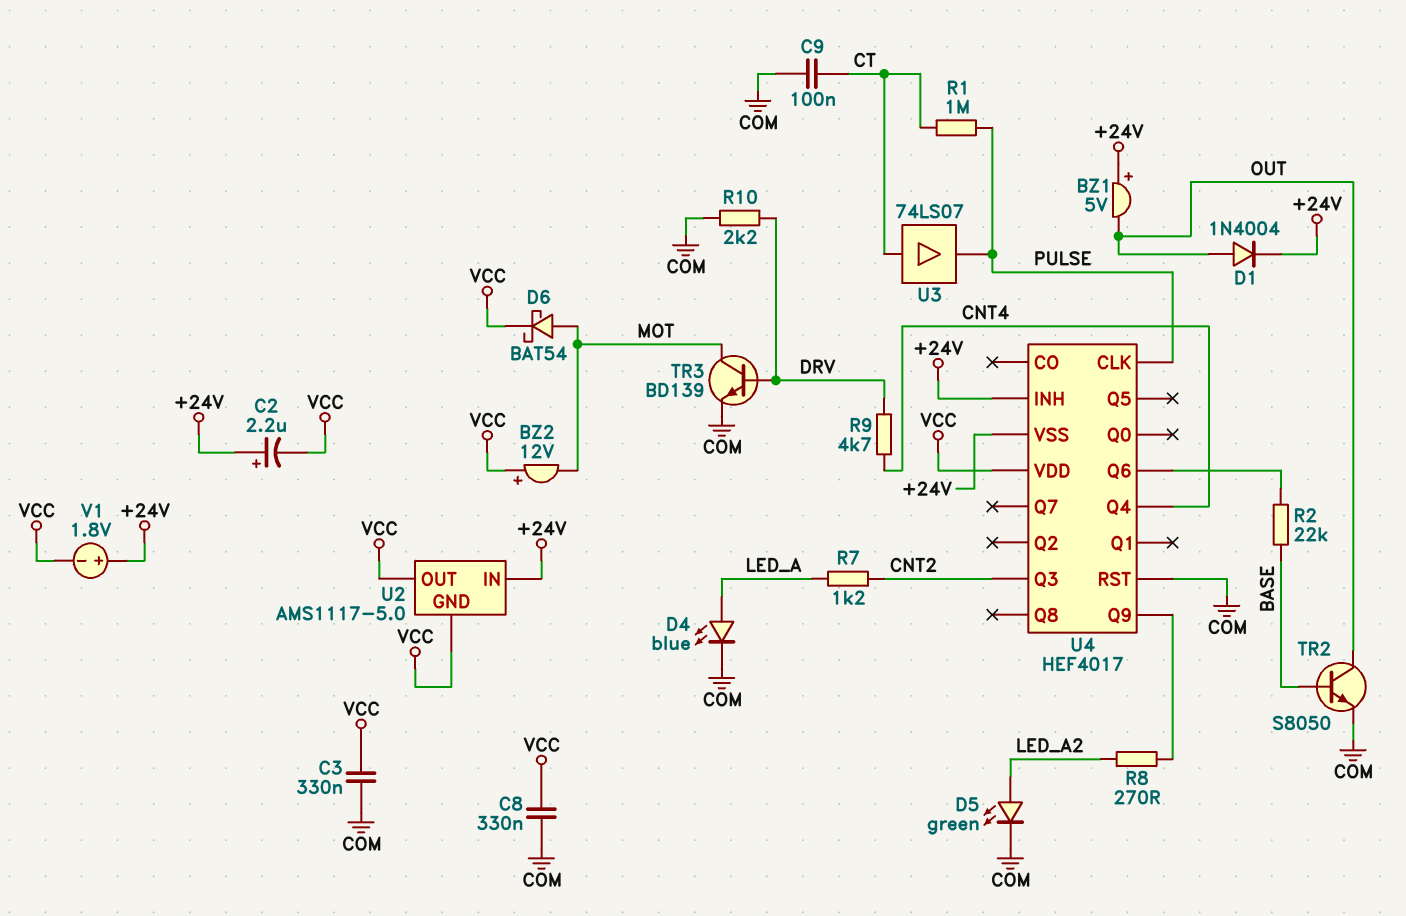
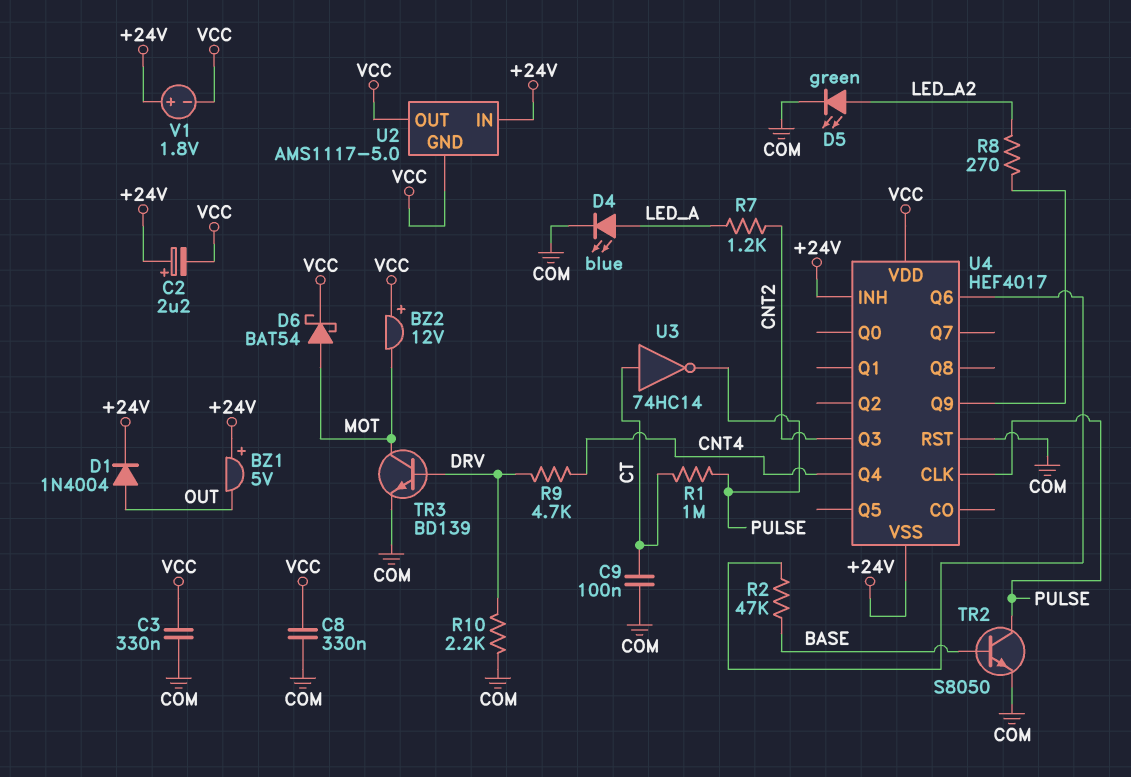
R2: 22k (BASE, U4/Q6) -> 47k (BASE, U4/Q6)
TR2: NPN S8050 (B BASE, C OUT, E COM) -> NPN S8050 (B BASE, C PULSE, E COM)
U3: buffer 74LS07 (in CT, out PULSE) -> NOT 74HC14 (in CT, out PULSE)

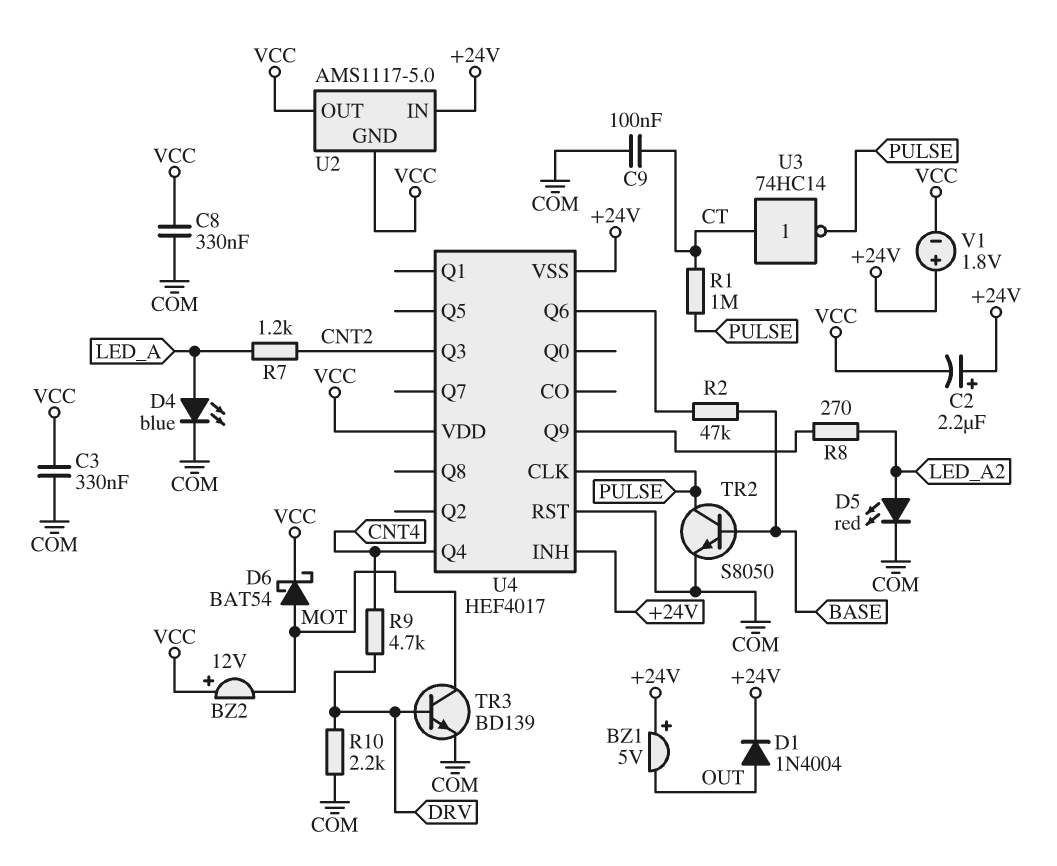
D5: LED green (A LED_A2, K COM) -> LED red (A LED_A2, K COM)

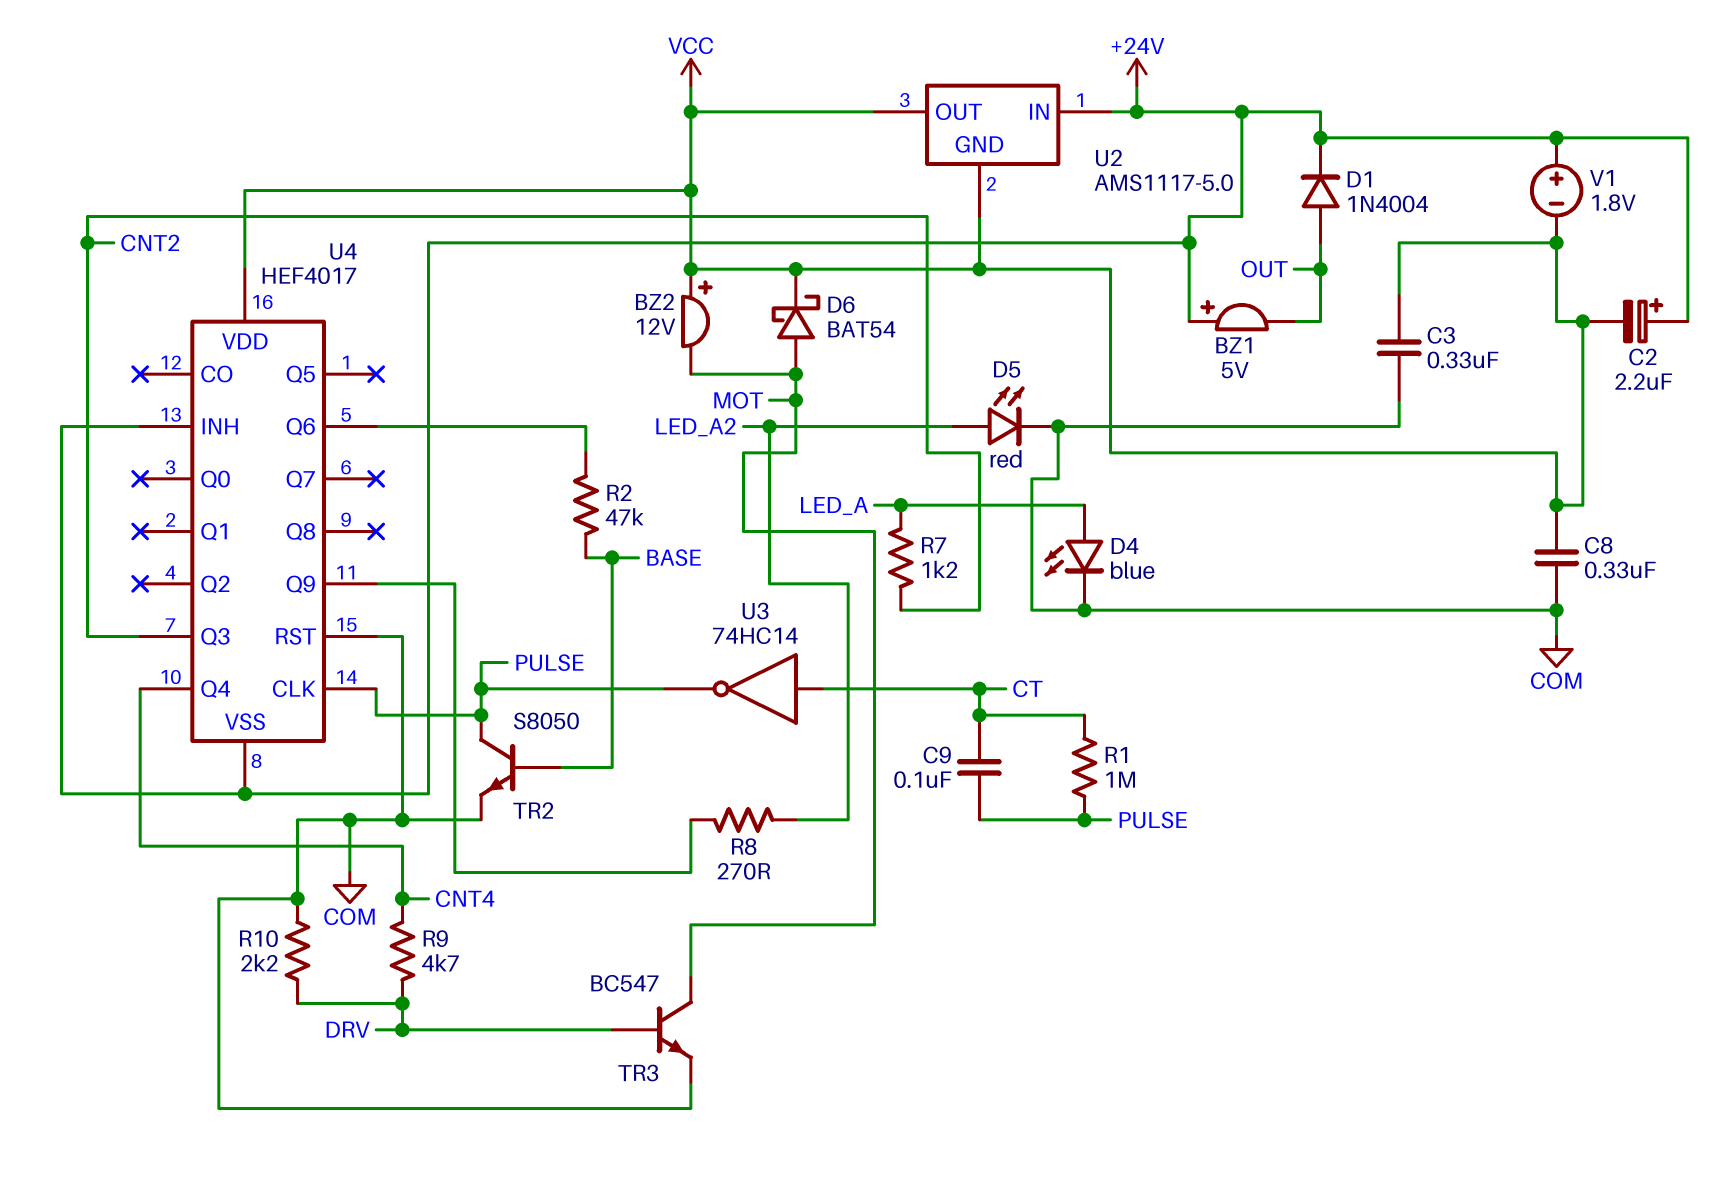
C9: 100nF (COM, CT) -> 100nF (CT, PULSE)
TR3: NPN BD139 (B DRV, C MOT, E COM) -> NPN BC547 (B DRV, C MOT, E COM)

